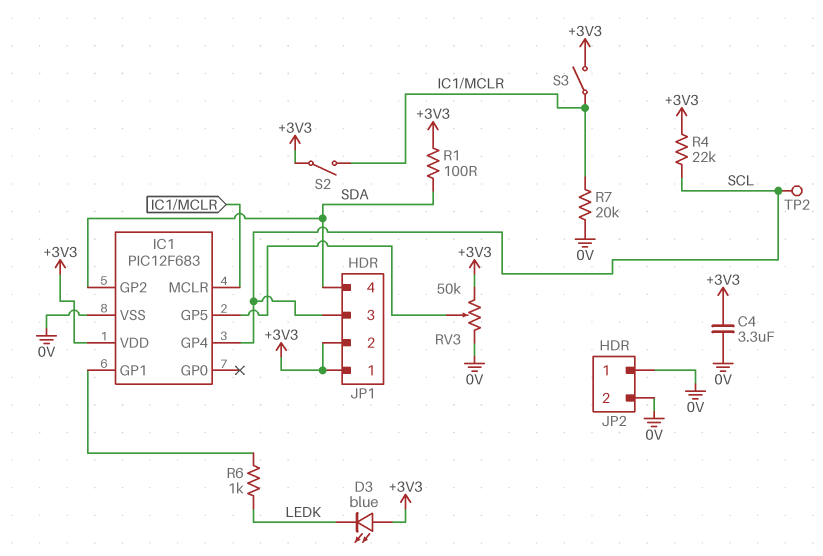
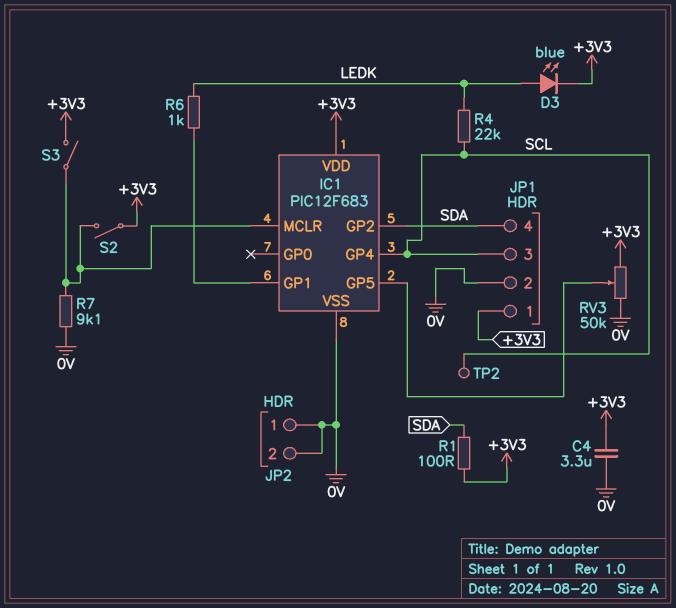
D3: LED blue (A +3V3, K LEDK) -> LED blue (A LEDK, K +3V3)
JP1 pin 2: +3V3 -> 0V
R4: 22k (+3V3, SCL) -> 22k (LEDK, SCL)
R7: 20k (0V, IC1/MCLR) -> 9.1k (0V, IC1/MCLR)

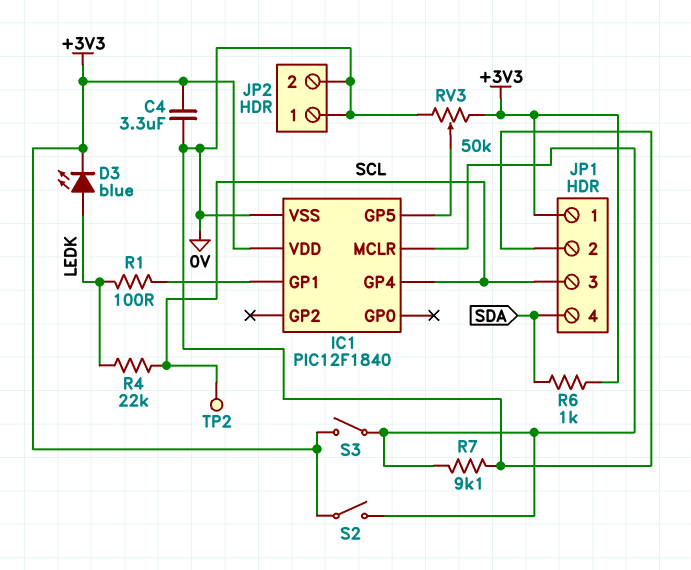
IC1: PIC12F683 -> PIC12F1840
IC1 pin GP2: SDA -> none
R1: 100 (+3V3, SDA) -> 100 (IC1/GP1, LEDK)
R6: 1k (IC1/GP1, LEDK) -> 1k (+3V3, SDA)

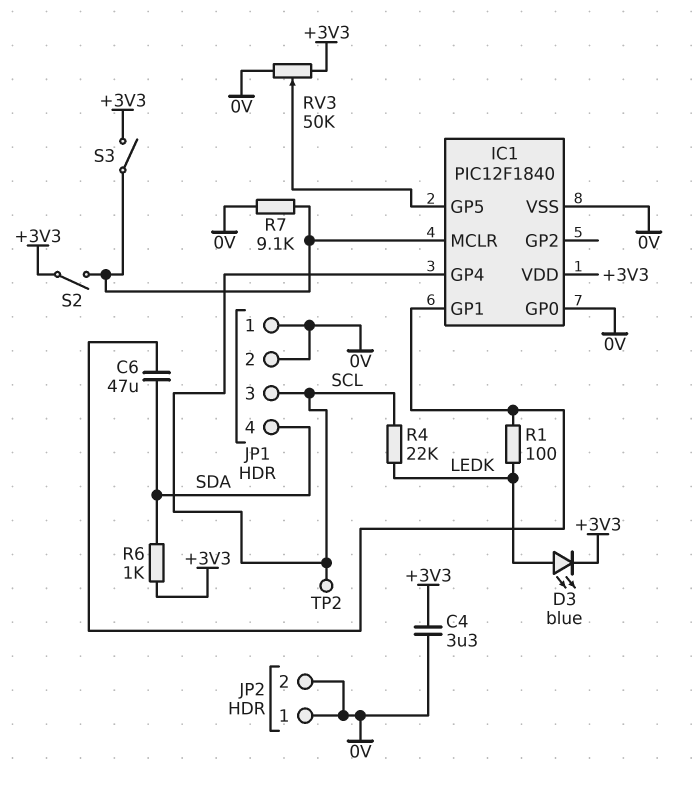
C6: none -> 47uF (IC1/GP1, SDA)
IC1 pin GP0: none -> 0V
JP1 pin 1: +3V3 -> 0V

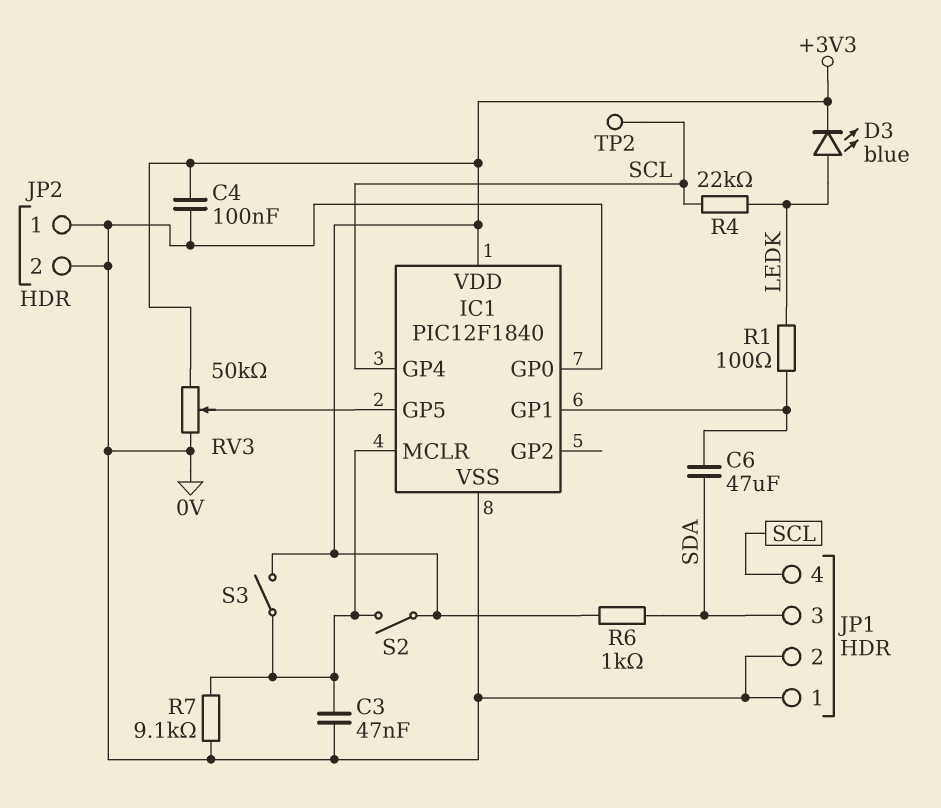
C3: none -> 47nF (0V, IC1/MCLR)
C4: 3.3uF (+3V3, 0V) -> 100nF (+3V3, 0V)
JP1 pin 3: SCL -> SDA
JP1 pin 4: SDA -> SCL

